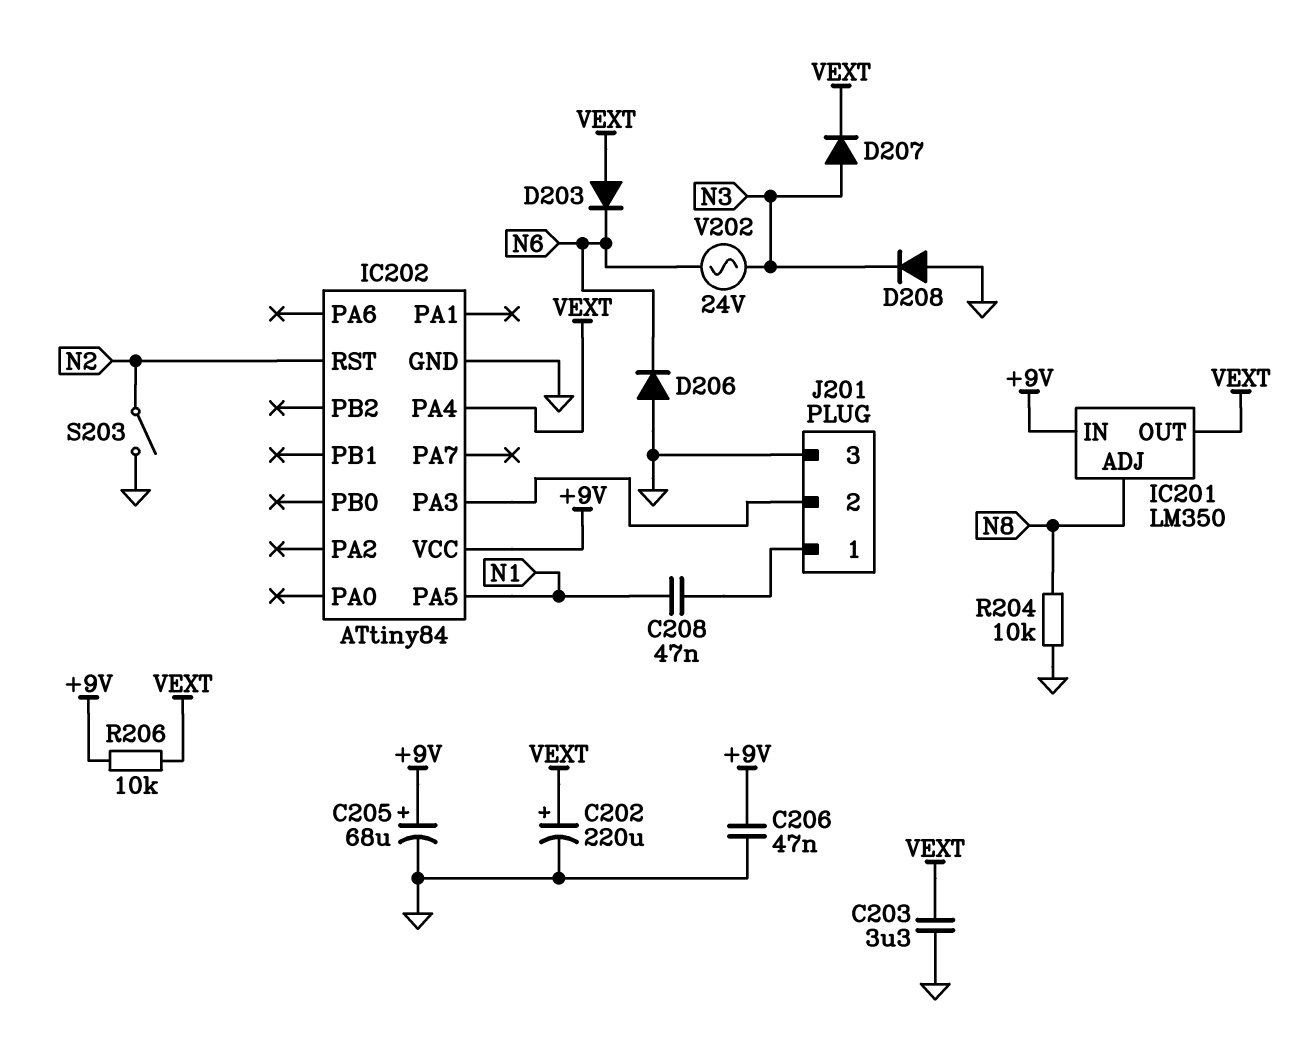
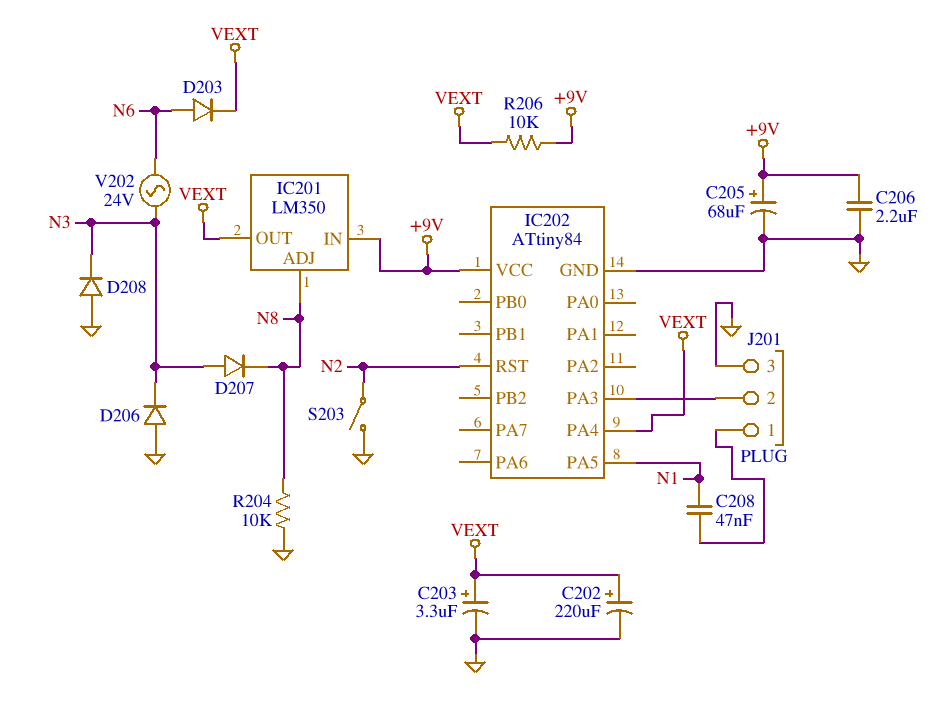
C203: 3.3uF (GND, VEXT) -> 3.3uF (plus VEXT, minus GND)
C206: 47nF (+9V, GND) -> 2.2uF (+9V, GND)
D203: diode (A VEXT, K N6) -> diode (A N6, K VEXT)
D206: diode (A GND, K N6) -> diode (A GND, K N3)
D207: diode (A N3, K VEXT) -> diode (A N3, K N8)

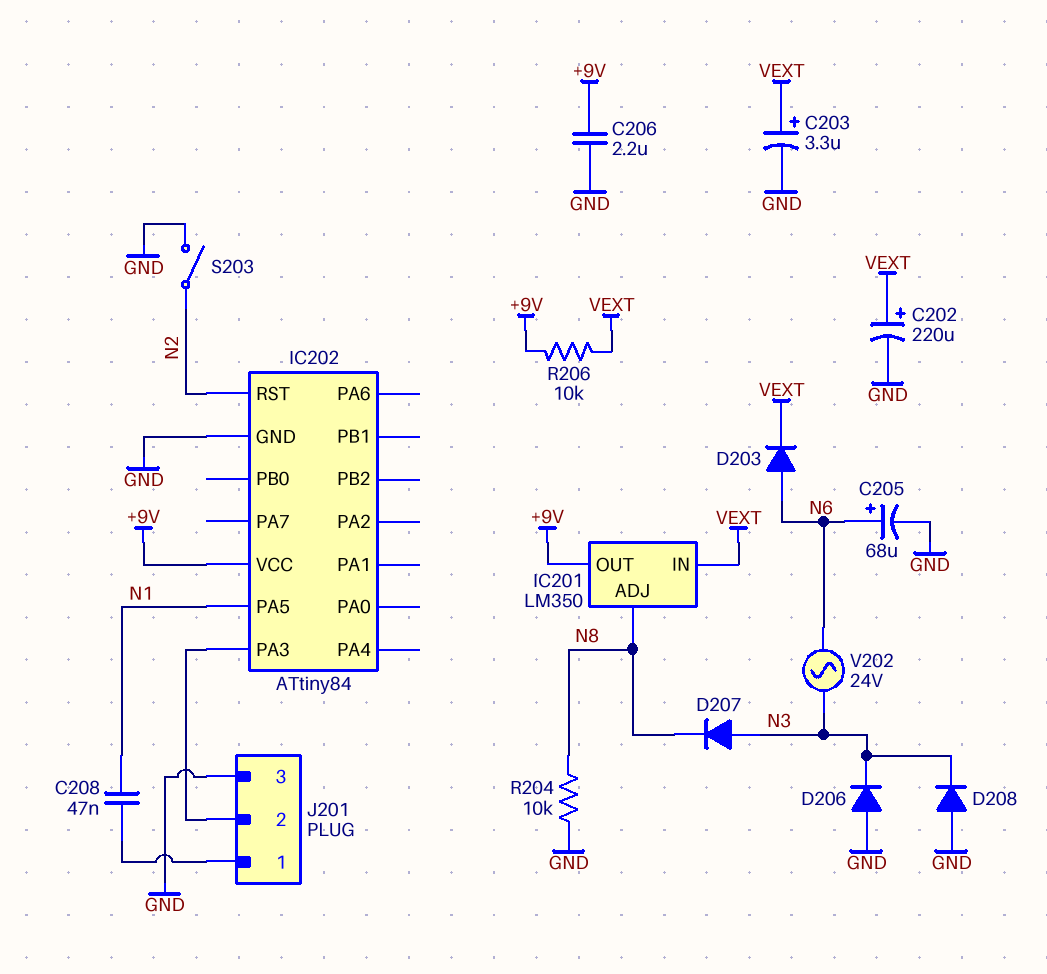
C205: 68uF (plus +9V, minus GND) -> 68uF (plus N6, minus GND)
IC201 pin IN: +9V -> VEXT
IC201 pin OUT: VEXT -> +9V
IC202 pin PA4: VEXT -> none

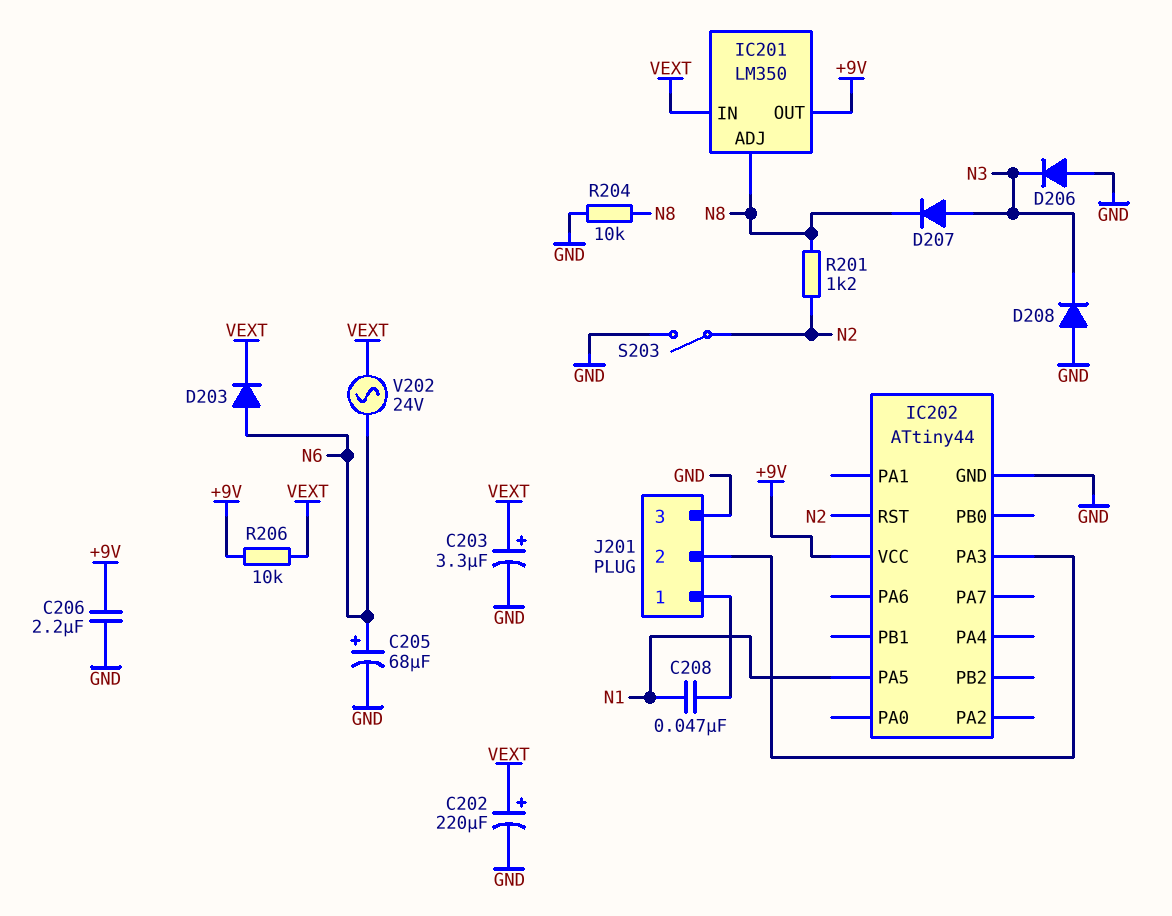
IC202: ATtiny84 -> ATtiny44
R201: none -> 1.2k (N2, N8)
V202: AC 24V (N3, N6) -> AC 24V (N6, VEXT)

